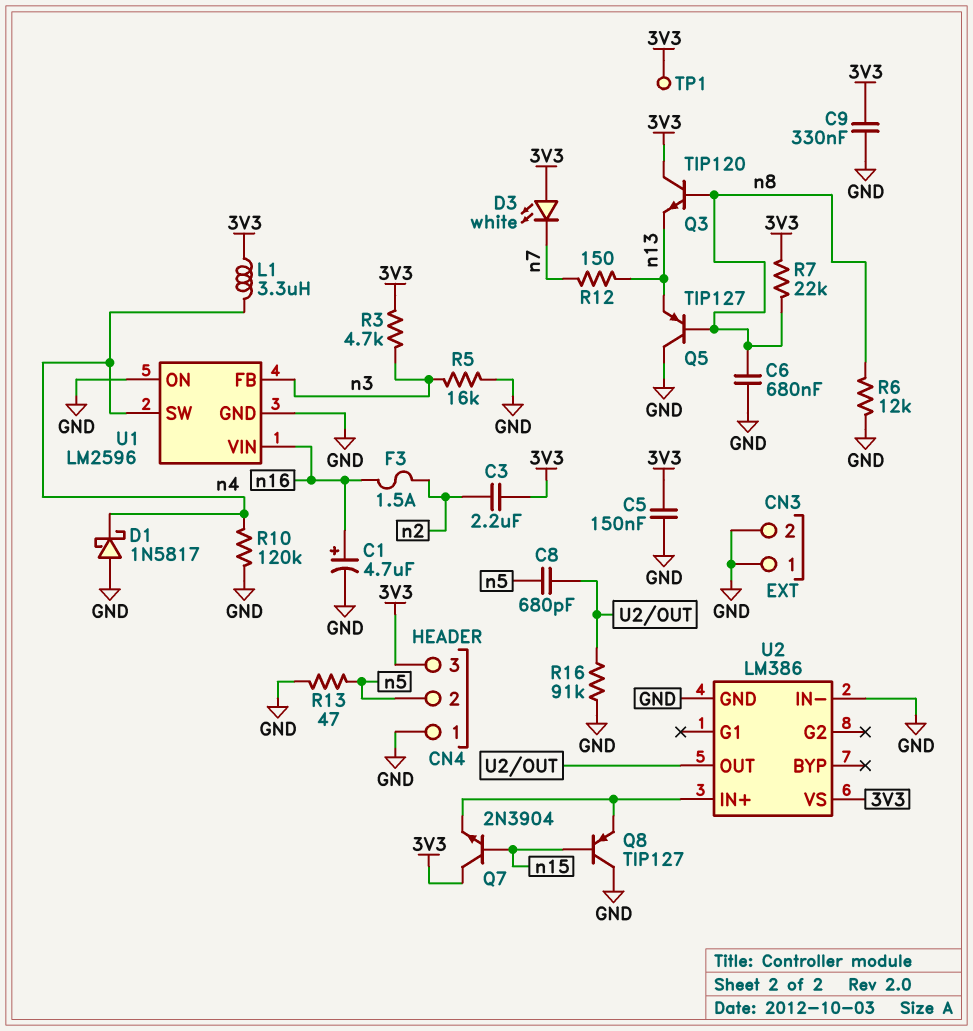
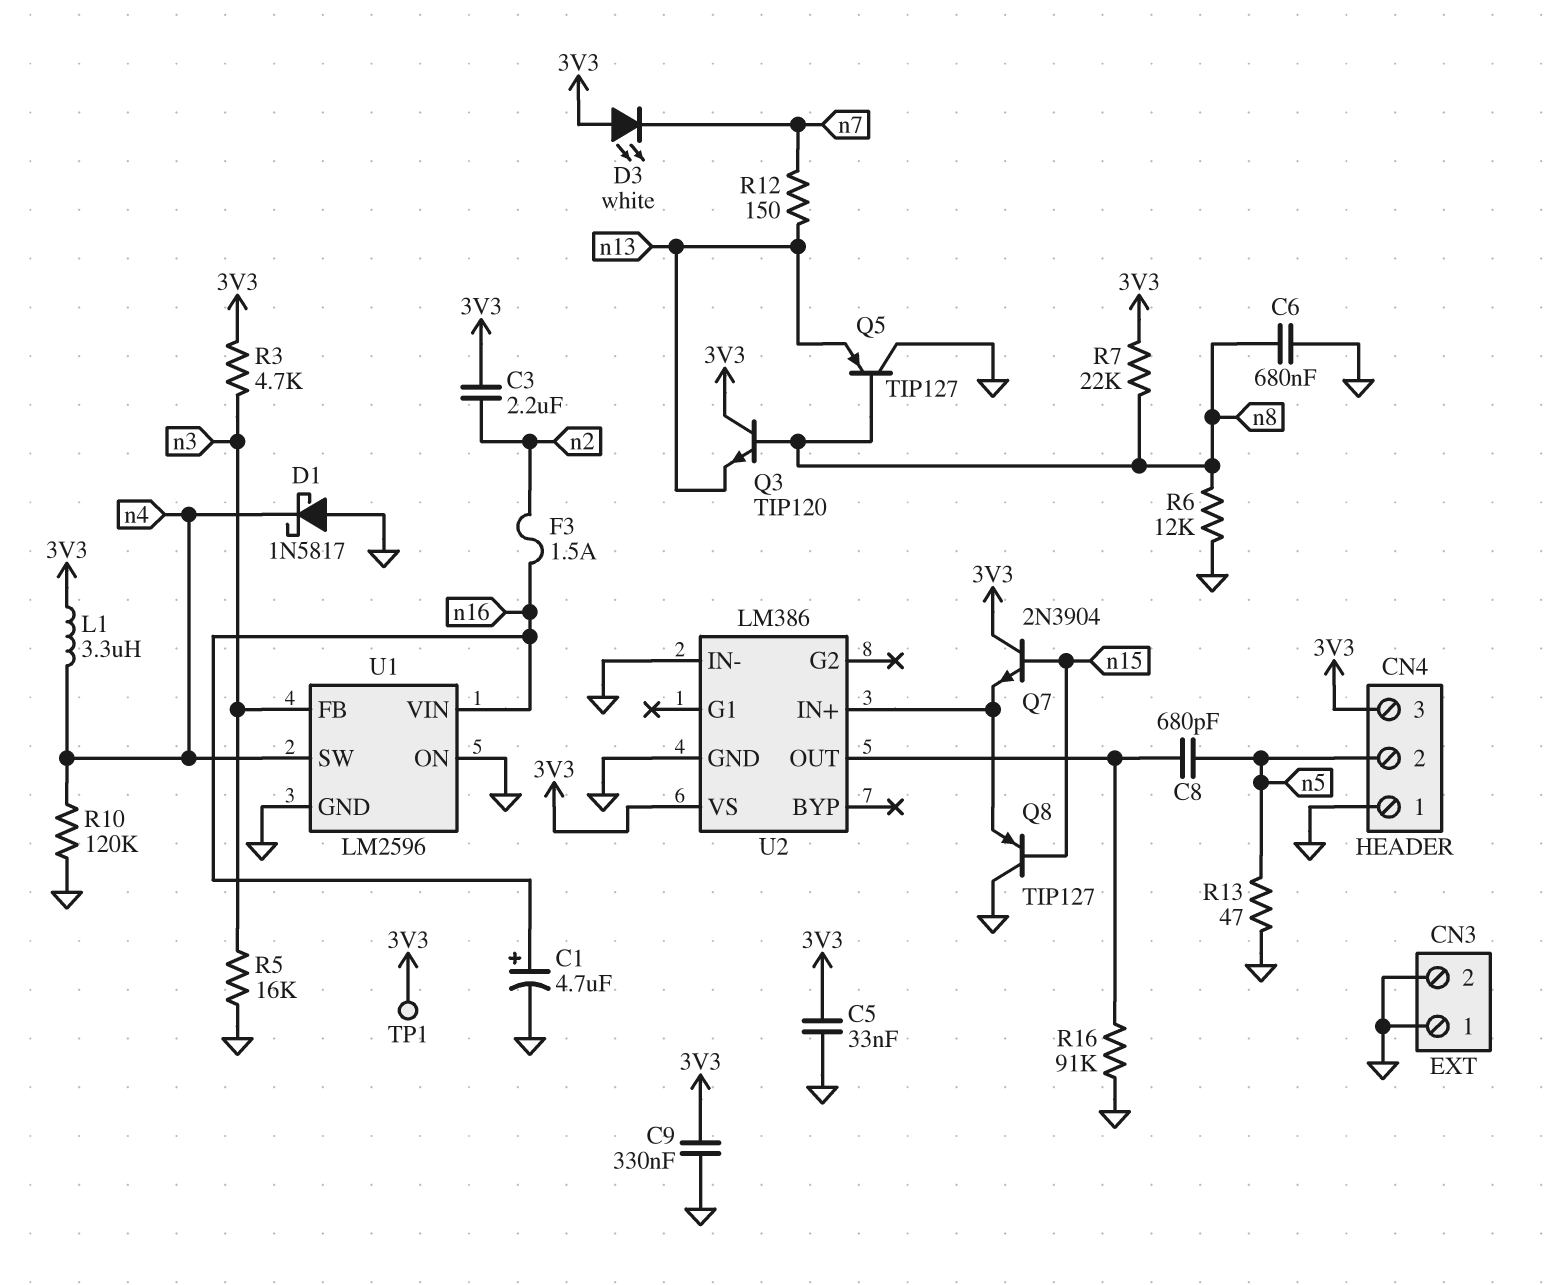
C5: 150nF (3V3, GND) -> 33nF (3V3, GND)

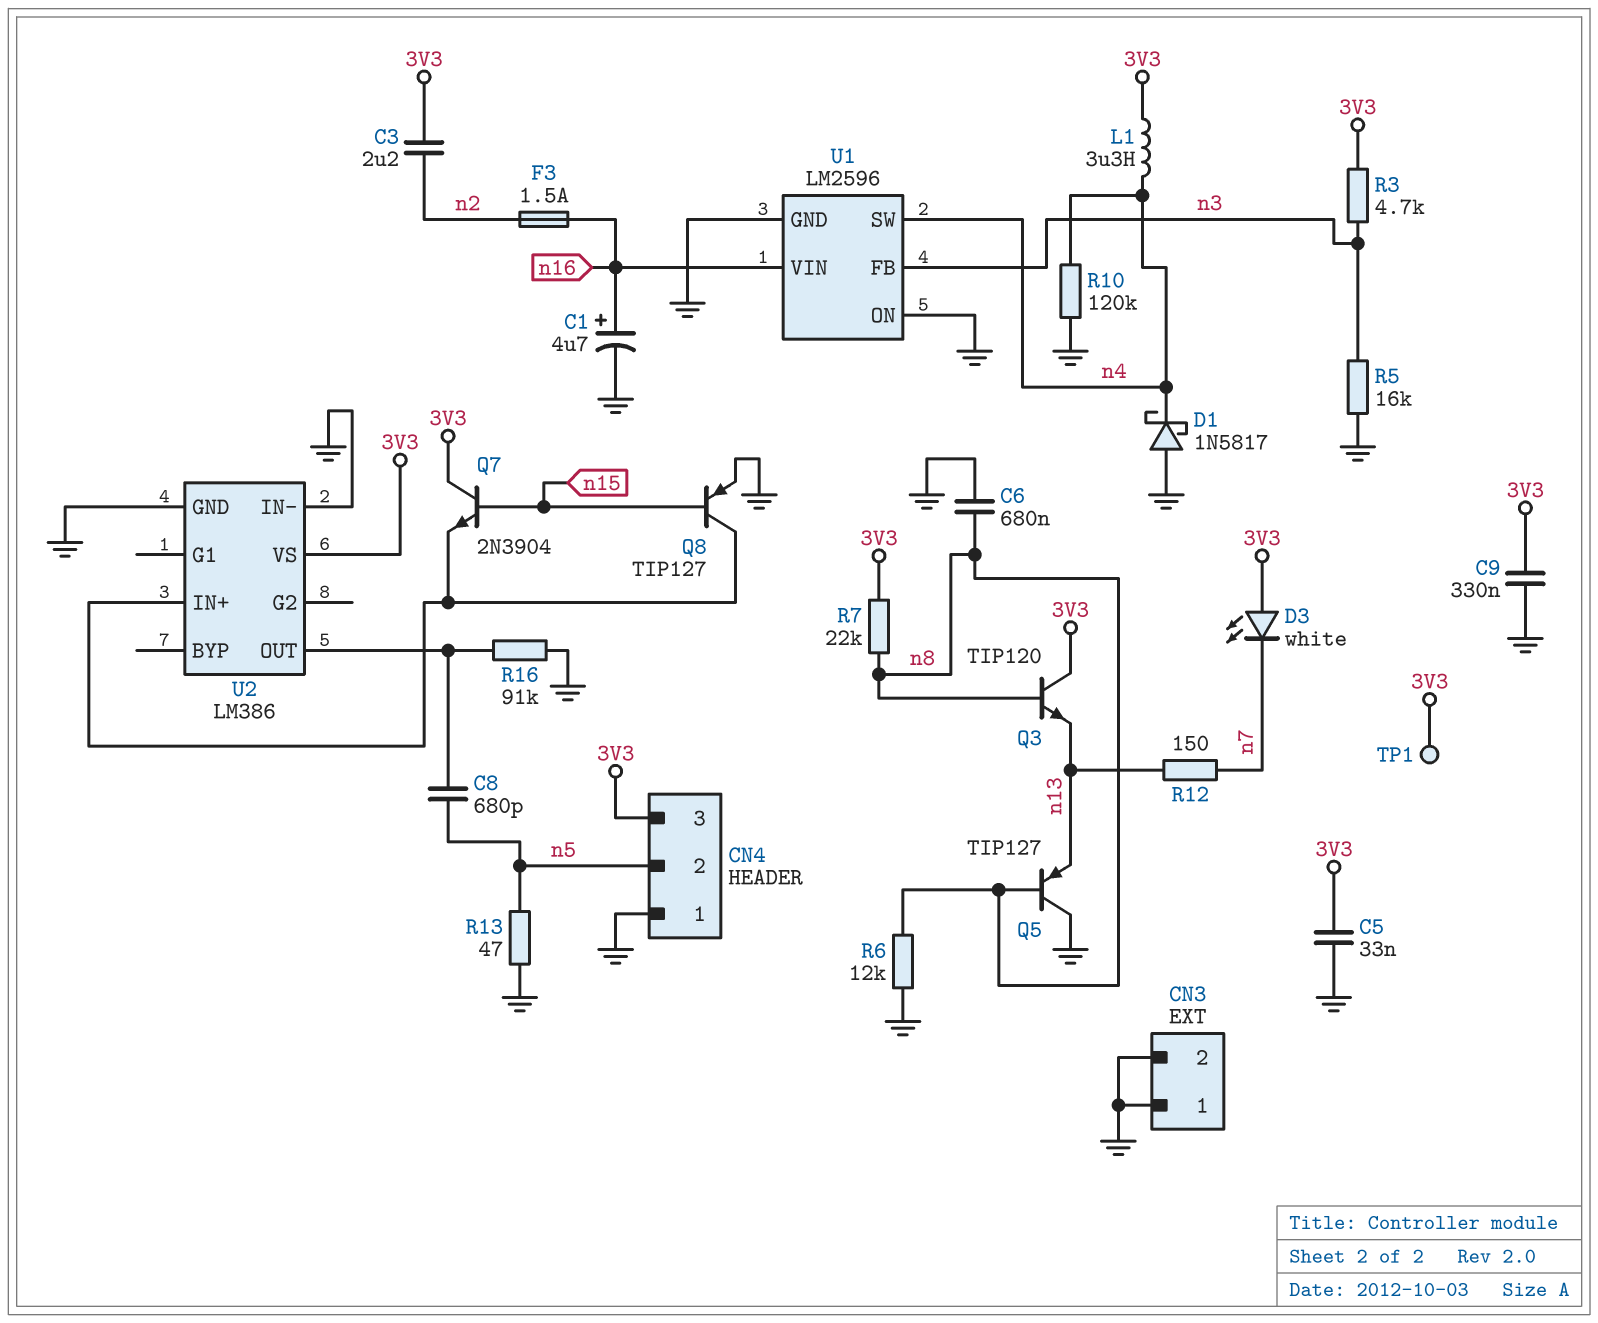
Q8: PNP TIP127 (B n15, C GND, E U2/IN+) -> PNP TIP127 (B n15, C U2/IN+, E GND)

